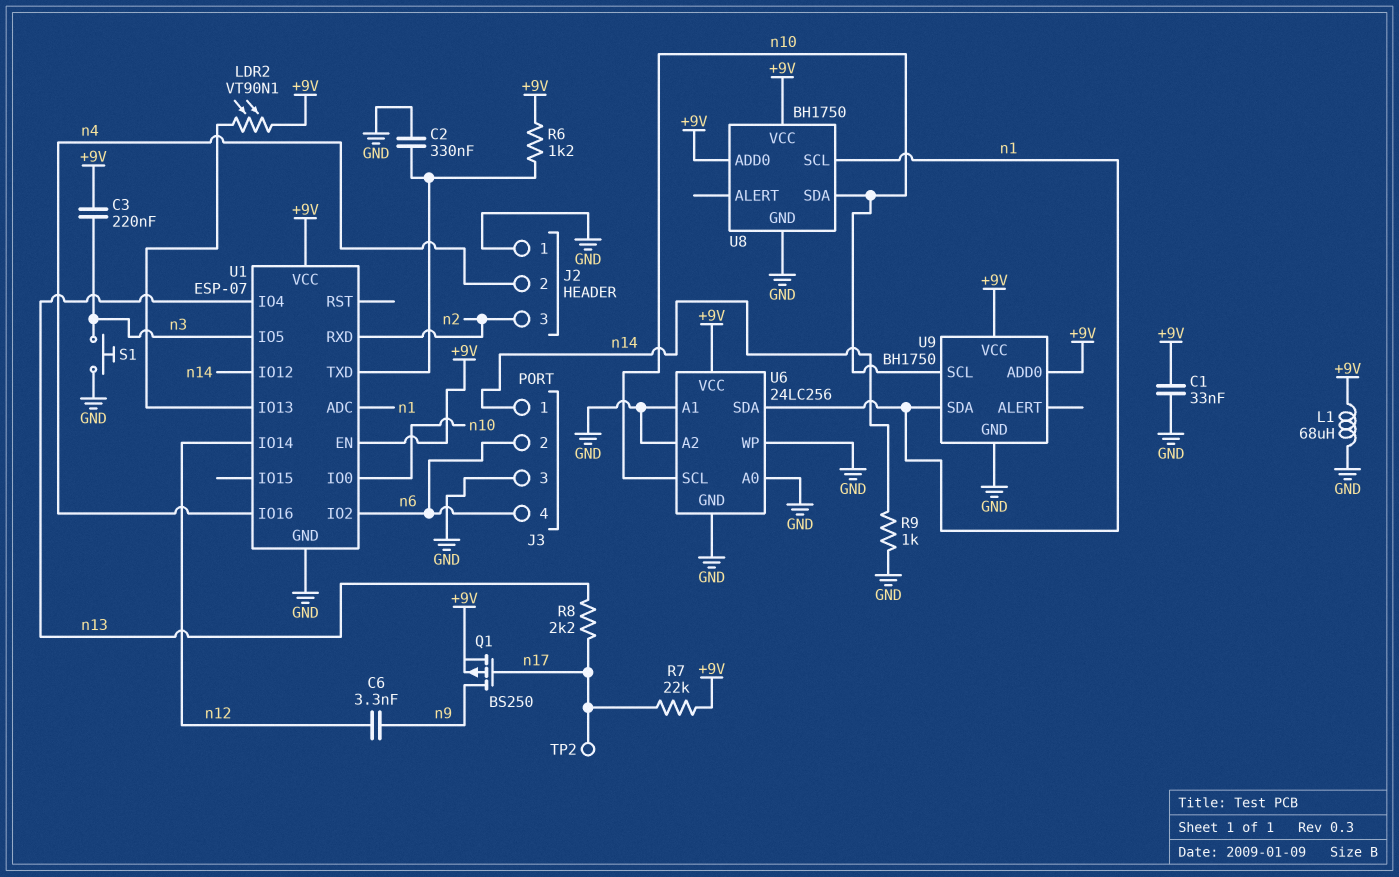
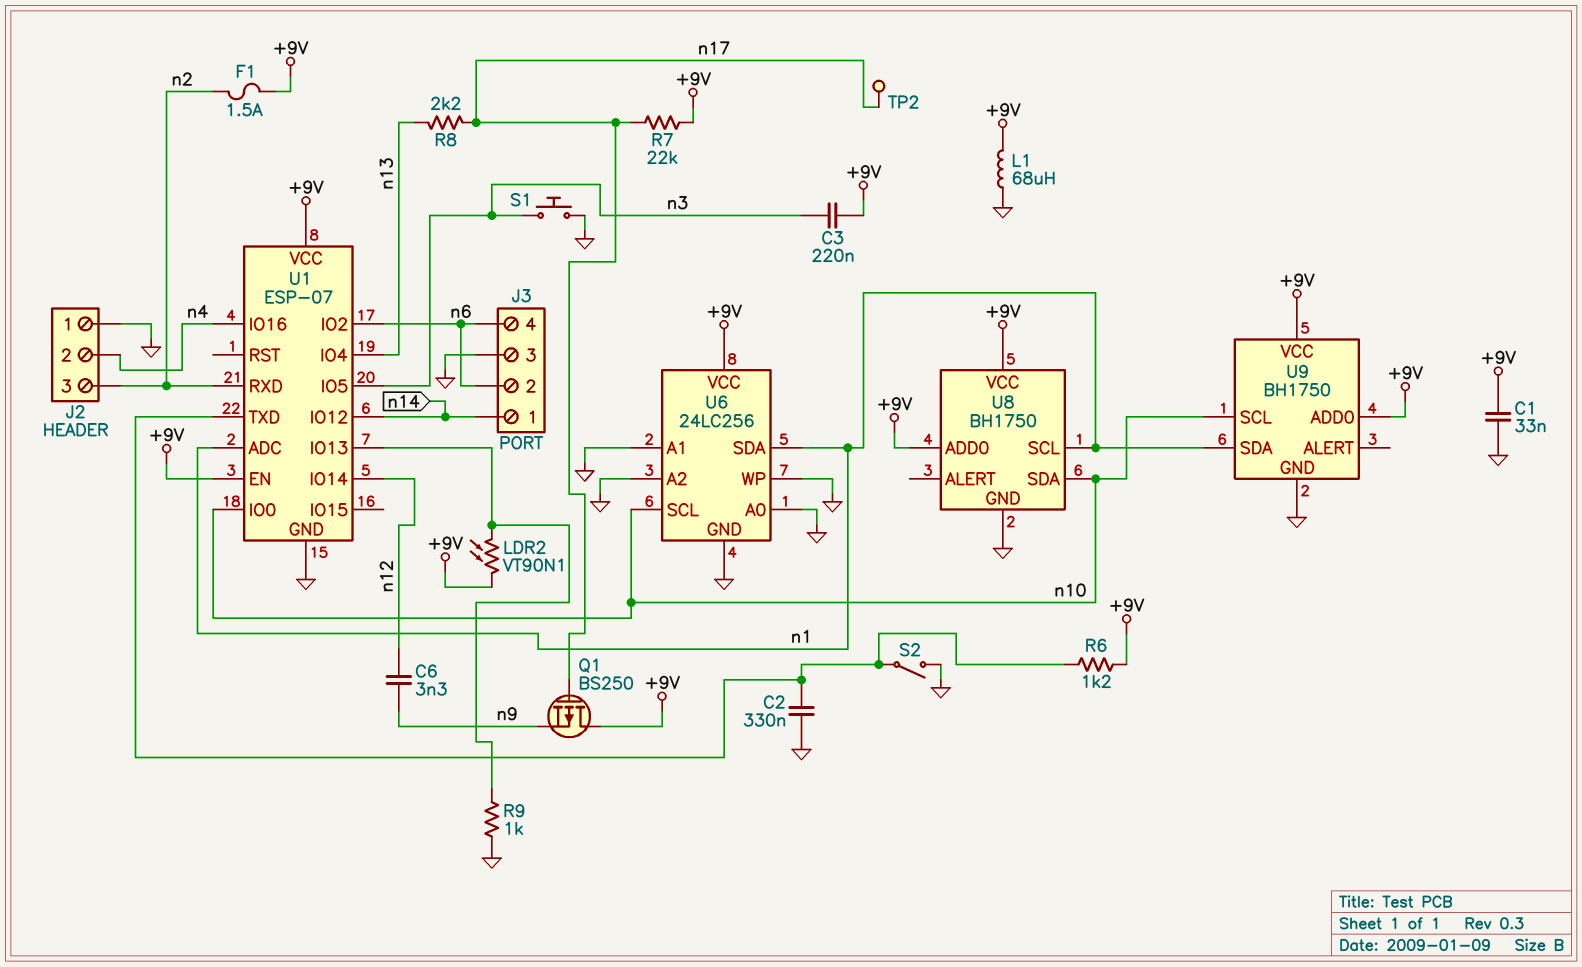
F1: none -> 1.5A (+9V, n2)
Q1: PMOS BS250 (G n17, D n9, S +9V) -> PMOS BS250 (G n17, D +9V, S n9)
R9: 1k (GND, n14) -> 1k (GND, U1/IO13)
S2: none -> switch (GND, U1/TXD)

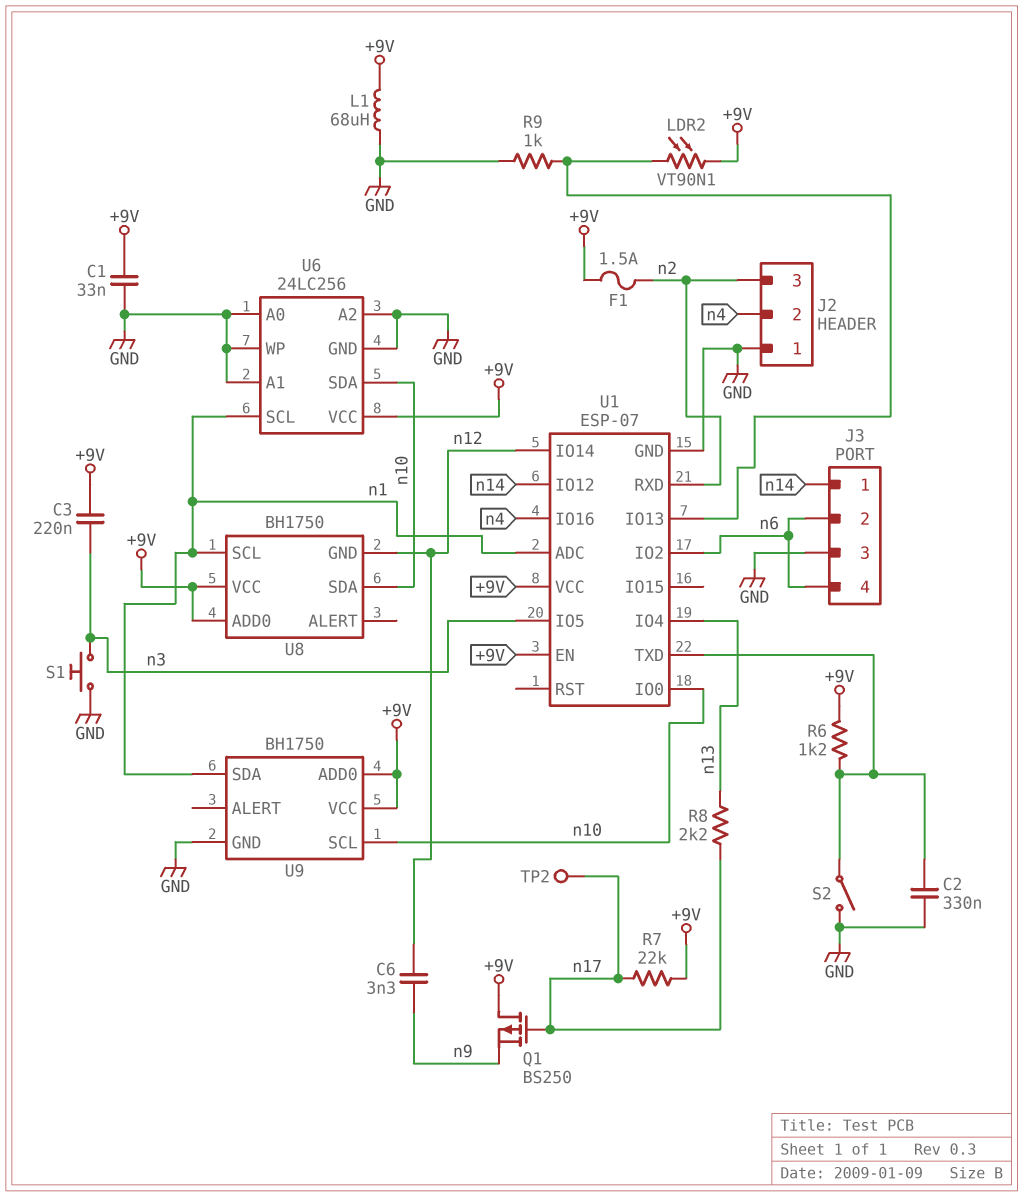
U6 pin SCL: n10 -> n1
U6 pin SDA: n1 -> n10
U8 pin GND: GND -> n12

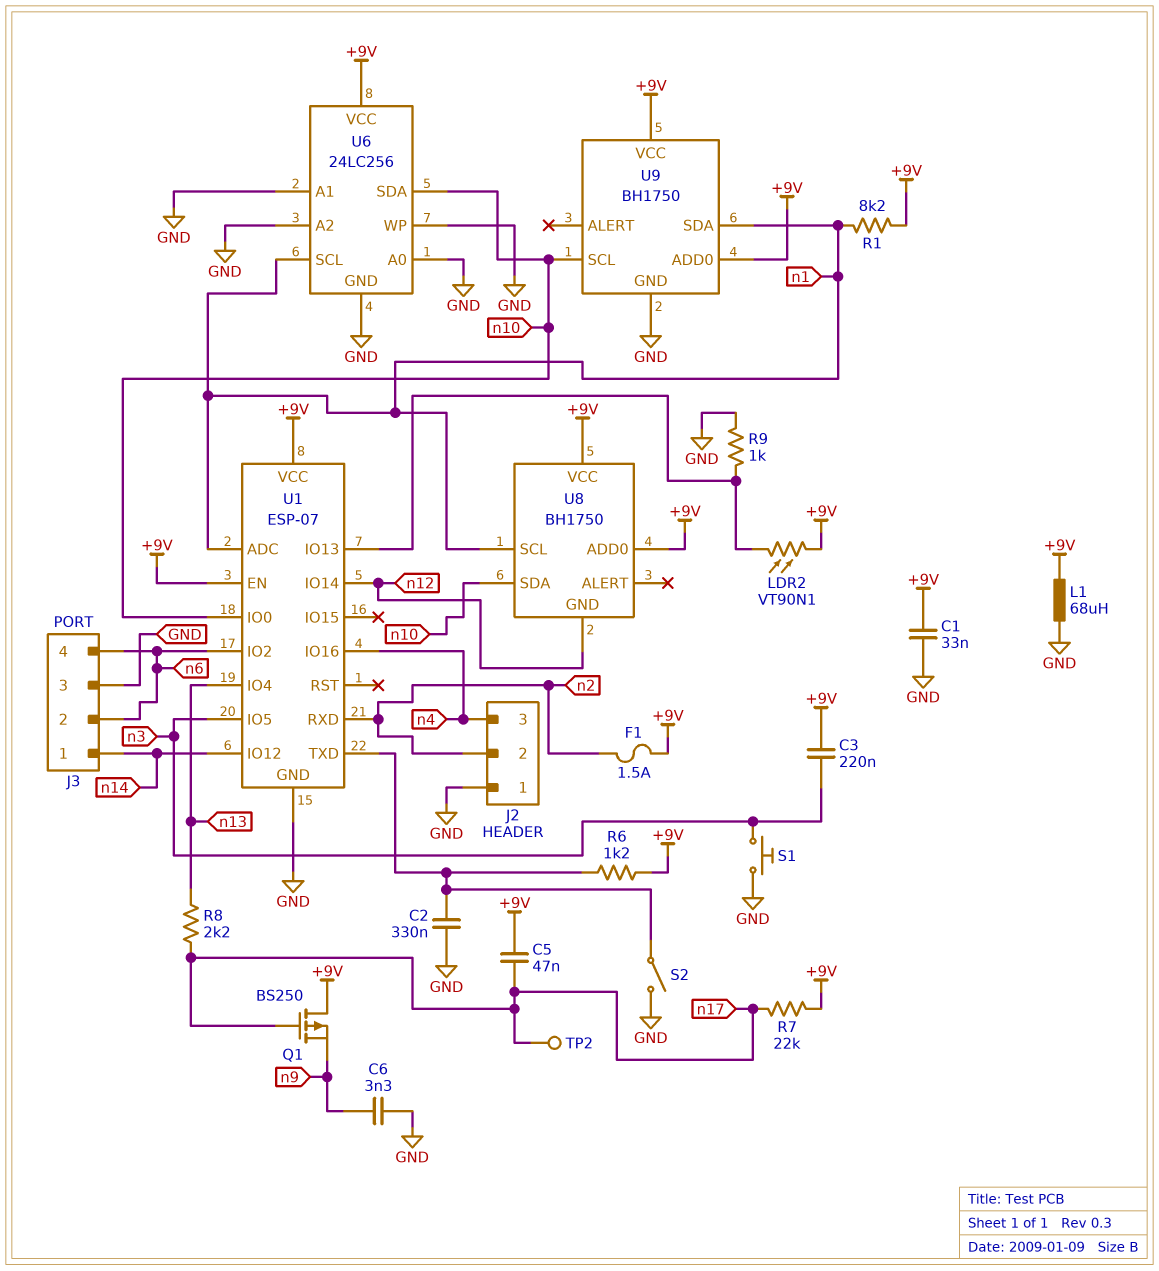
C5: none -> 47nF (+9V, n17)
C6: 3.3nF (n9, n12) -> 3.3nF (GND, n9)
J2 pin 2: n4 -> n2
J2 pin 3: n2 -> n4
R1: none -> 8.2k (+9V, n1)

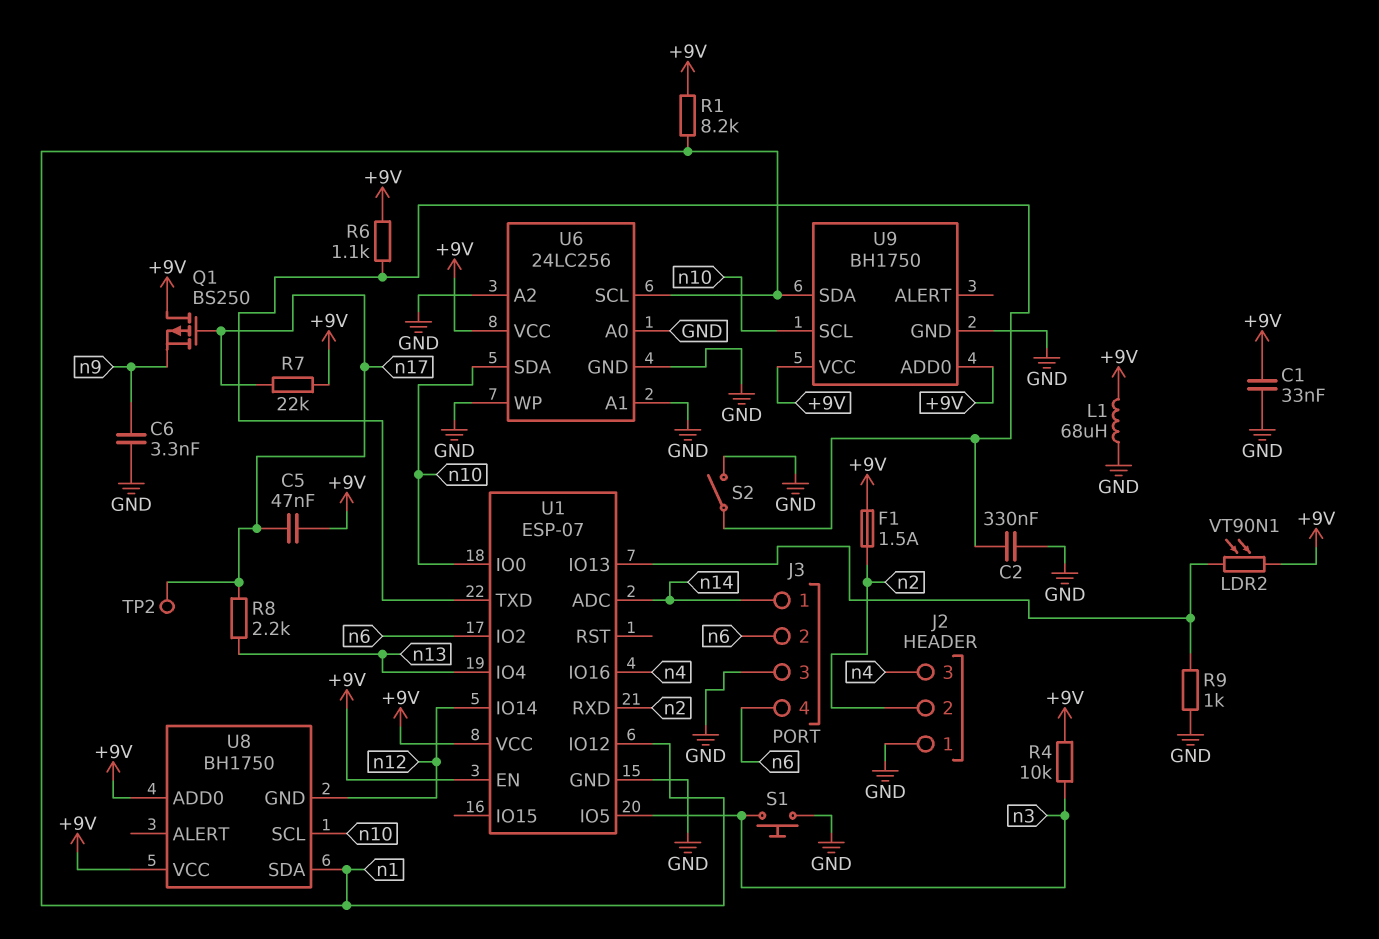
C3: 220nF (+9V, n3) -> none
R4: none -> 10k (+9V, n3)
R6: 1.2k (+9V, U1/TXD) -> 1.1k (+9V, U1/TXD)
U1 pin ADC: n1 -> n14
U1 pin IO12: n14 -> n1
U8 pin SCL: n1 -> n10
U8 pin SDA: n10 -> n1

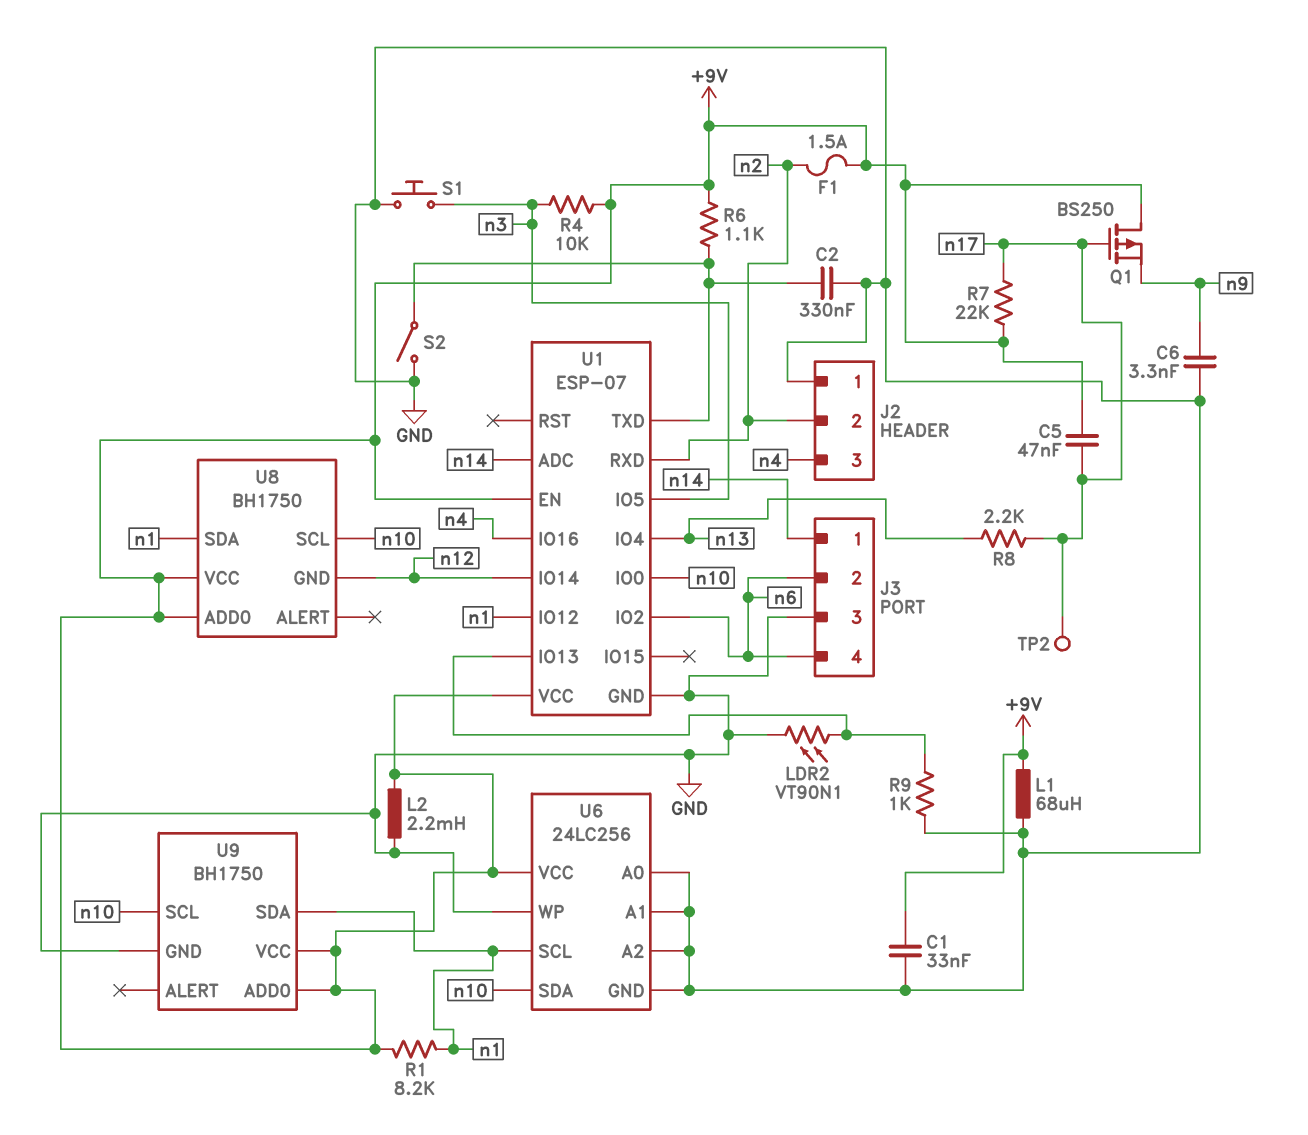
L2: none -> 2.2mH (+9V, GND)
LDR2: VT90N1 (+9V, U1/IO13) -> VT90N1 (GND, U1/IO13)

